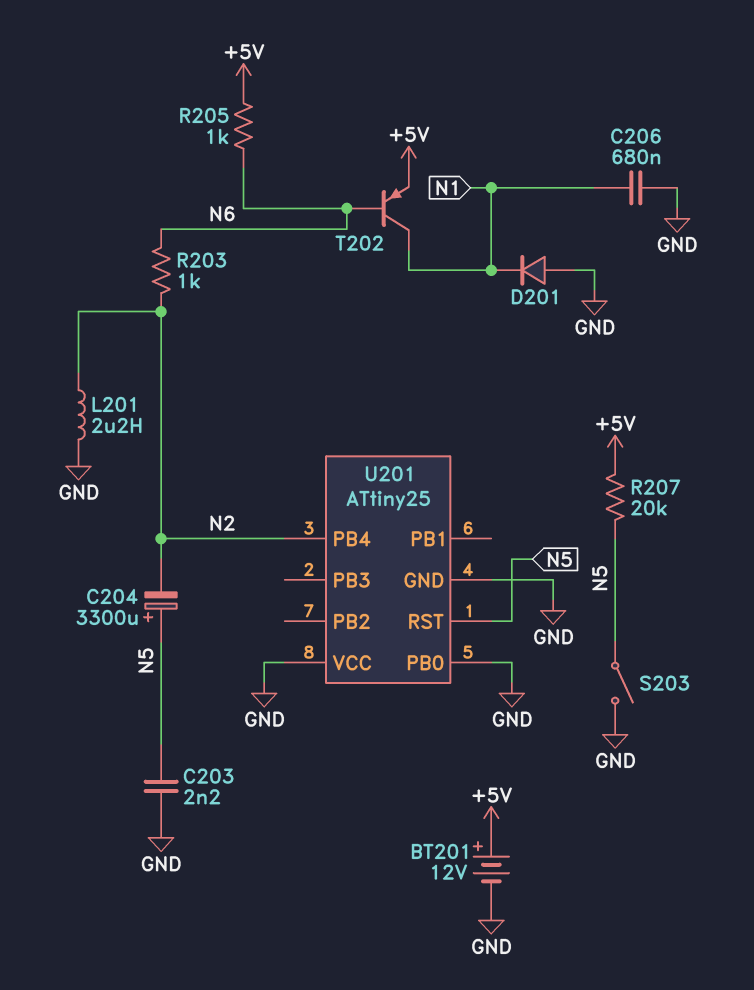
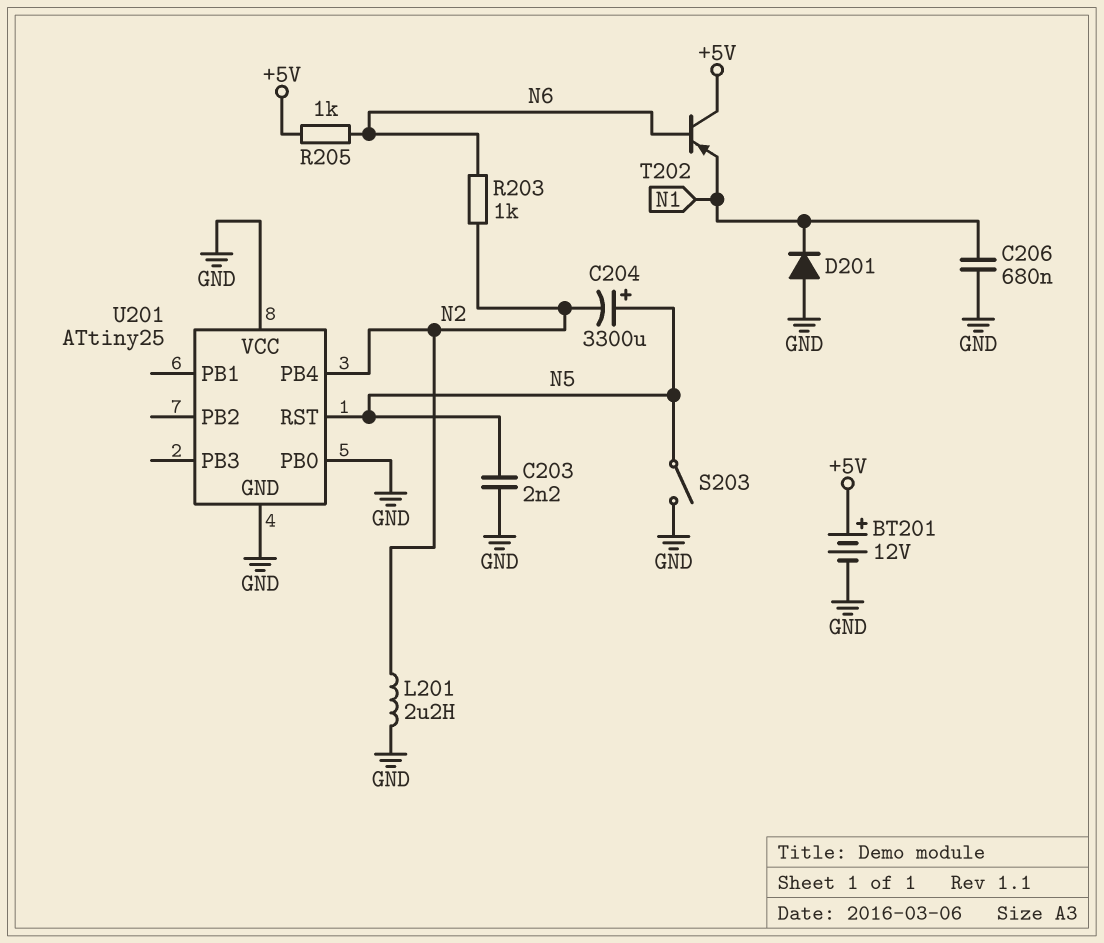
R207: 20k (+5V, N5) -> none
T202: PNP (B N6, C N1, E +5V) -> PNP (B N6, C +5V, E N1)

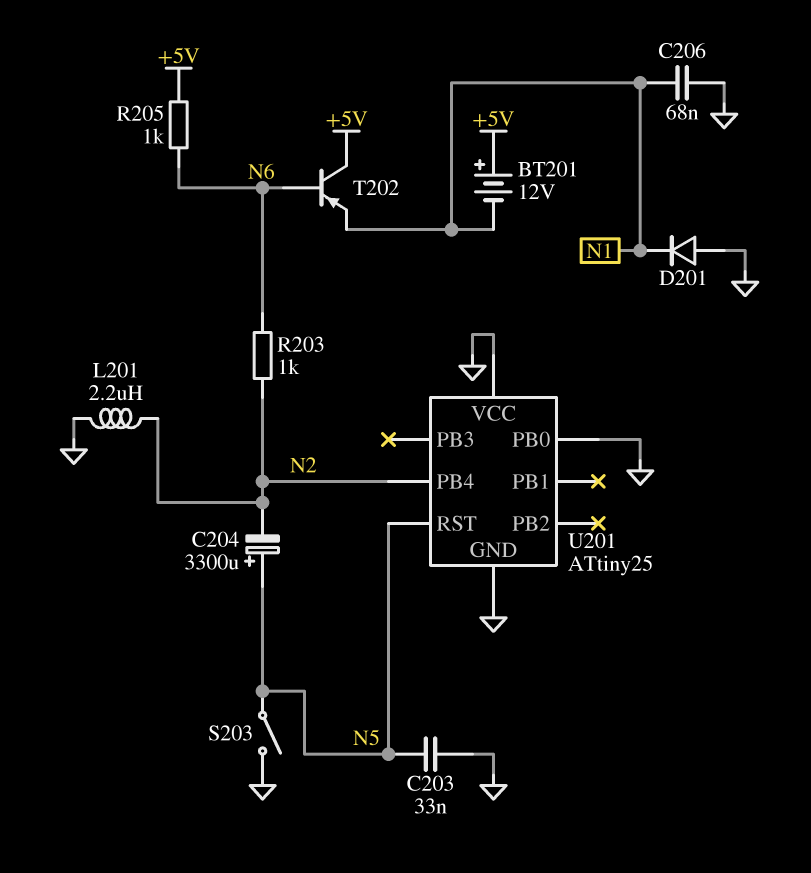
BT201: 12V (plus +5V, minus GND) -> 12V (plus +5V, minus N1)
C203: 2.2nF (GND, N5) -> 33nF (GND, N5)
C206: 680nF (GND, N1) -> 68nF (GND, N1)

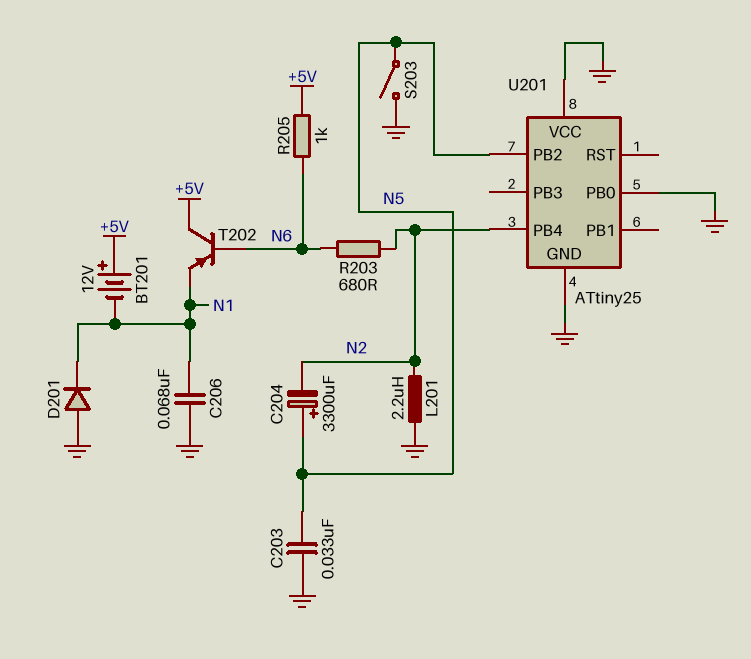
R203: 1k (N2, N6) -> 680 (N2, N6)
U201 pin PB2: none -> N5
U201 pin RST: N5 -> none

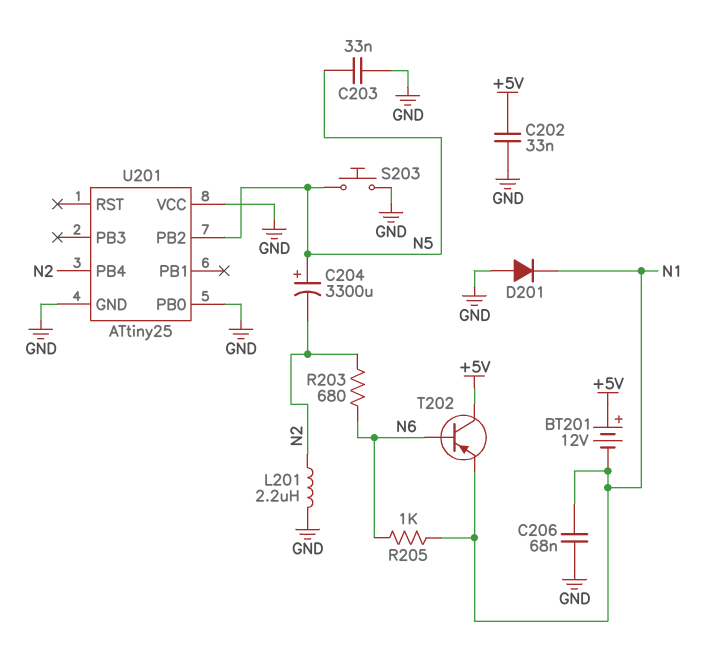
C202: none -> 33nF (+5V, GND)
R205: 1k (+5V, N6) -> 1k (N1, N6)
S203: switch (GND, N5) -> button (GND, N5)

